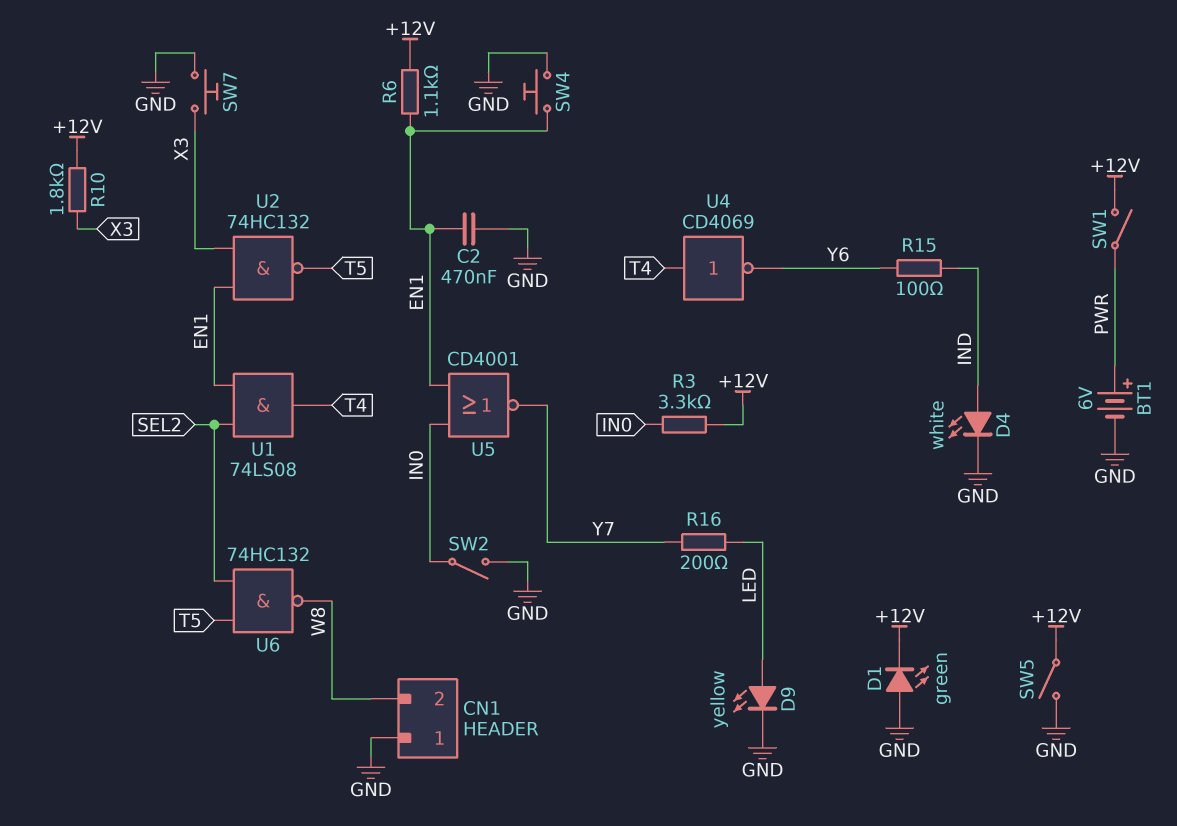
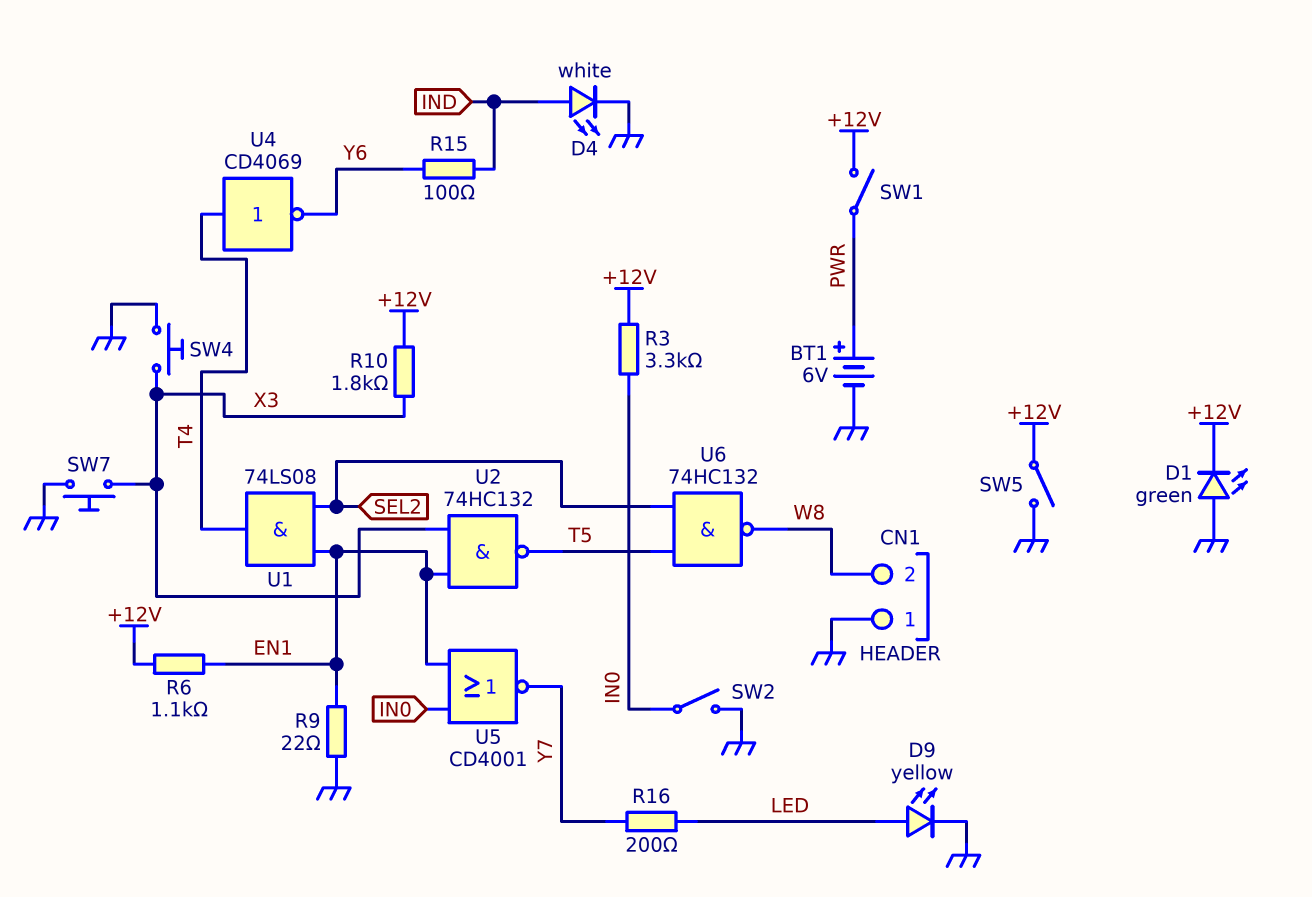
C2: 470nF (EN1, GND) -> none
R9: none -> 22 (EN1, GND)
SW4: button (EN1, GND) -> button (GND, X3)

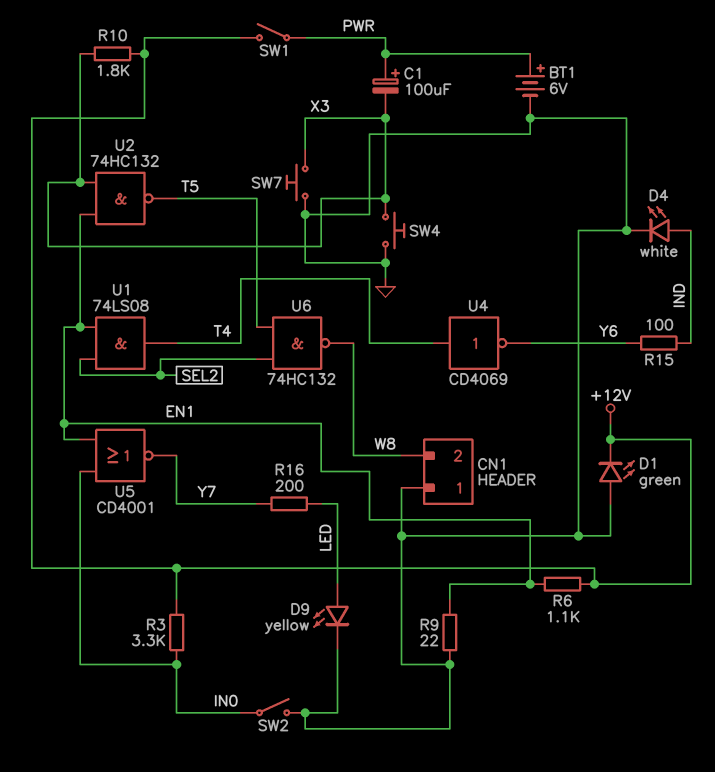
C1: none -> 100uF (plus PWR, minus X3)
SW5: switch (+12V, GND) -> none

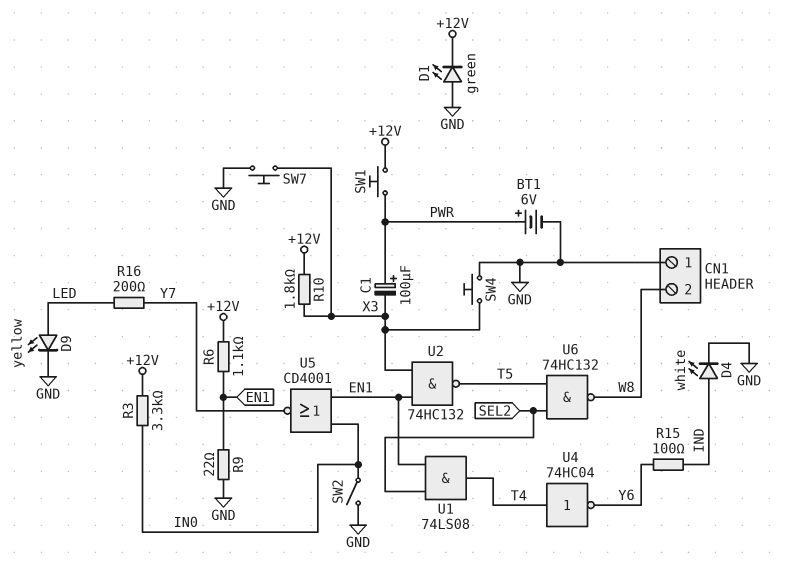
SW1: switch (+12V, PWR) -> button (+12V, PWR)
U4: NOT CD4069 (in T4, out Y6) -> NOT 74HC04 (in T4, out Y6)

